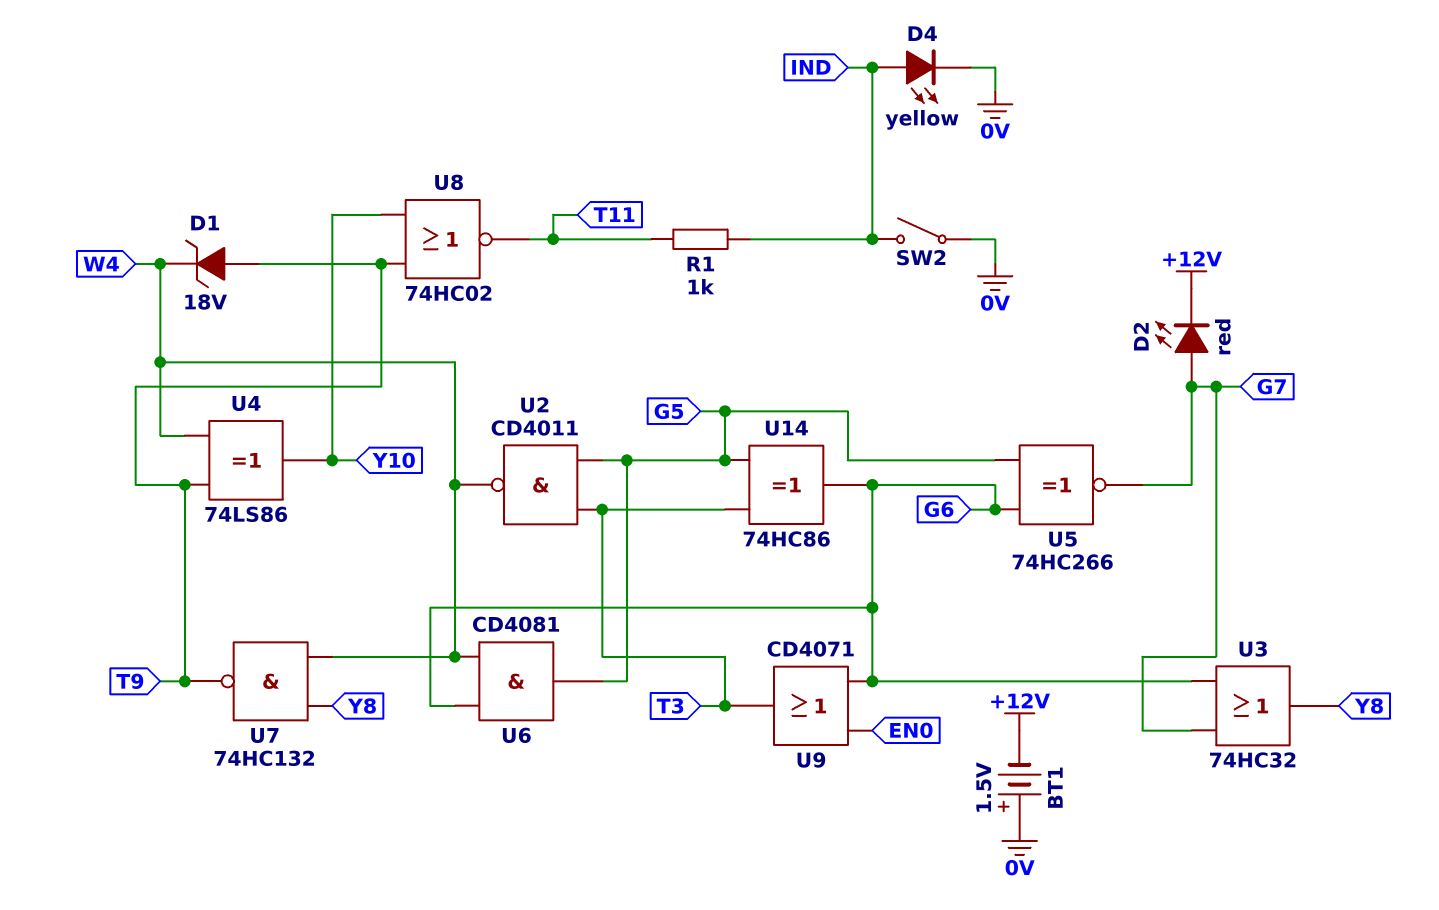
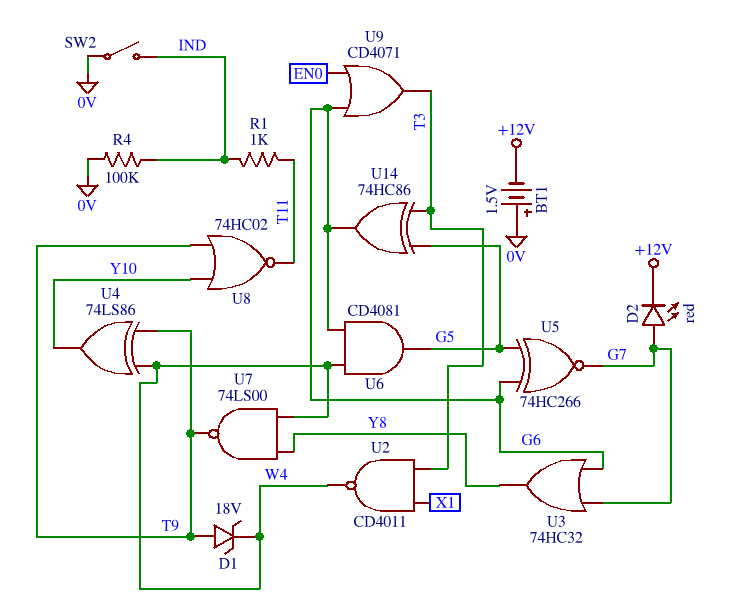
D4: LED yellow (A IND, K 0V) -> none
R4: none -> 100k (0V, IND)
U2: NAND CD4011 (in G5, in T3, out W4) -> NAND CD4011 (in T3, in X1, out W4)
U7: NAND 74HC132 (in W4, in Y8, out T9) -> NAND 74LS00 (in W4, in Y8, out T9)

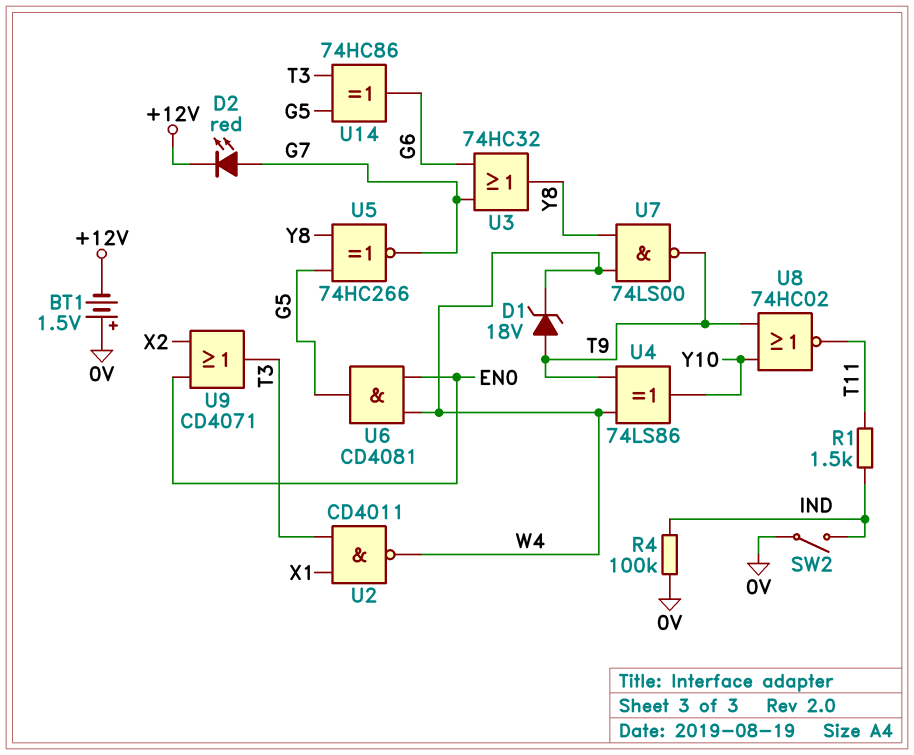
R1: 1k (IND, T11) -> 1.5k (IND, T11)
U5: XNOR 74HC266 (in G5, in G6, out G7) -> XNOR 74HC266 (in G5, in Y8, out G7)
U6: AND CD4081 (in G6, in W4, out G5) -> AND CD4081 (in EN0, in W4, out G5)
U9: OR CD4071 (in EN0, in G6, out T3) -> OR CD4071 (in EN0, in X2, out T3)

